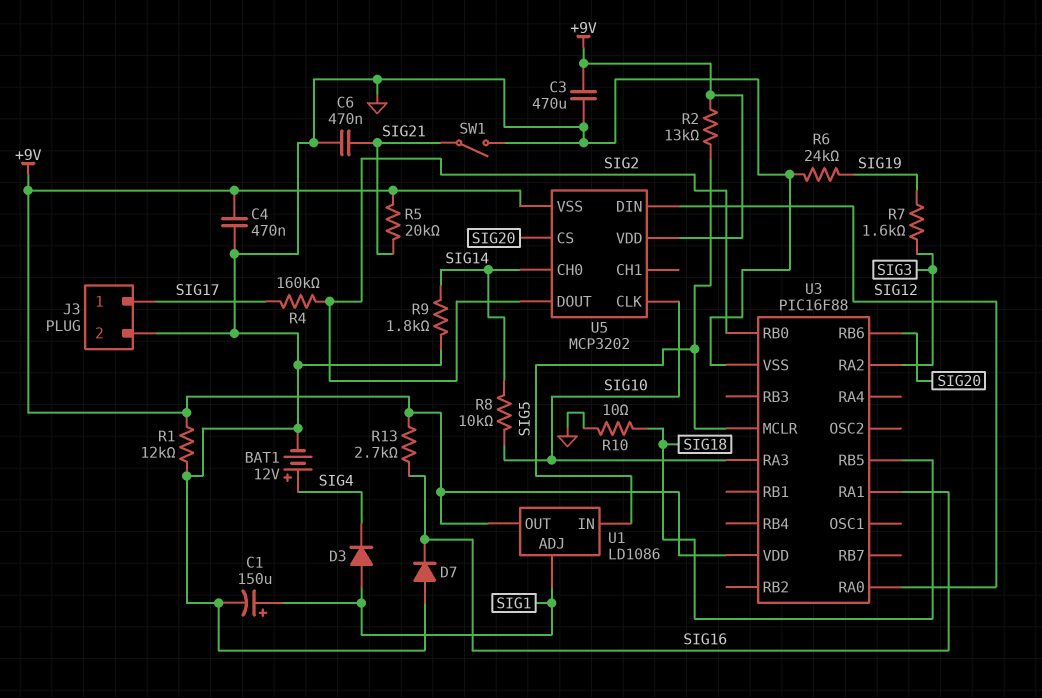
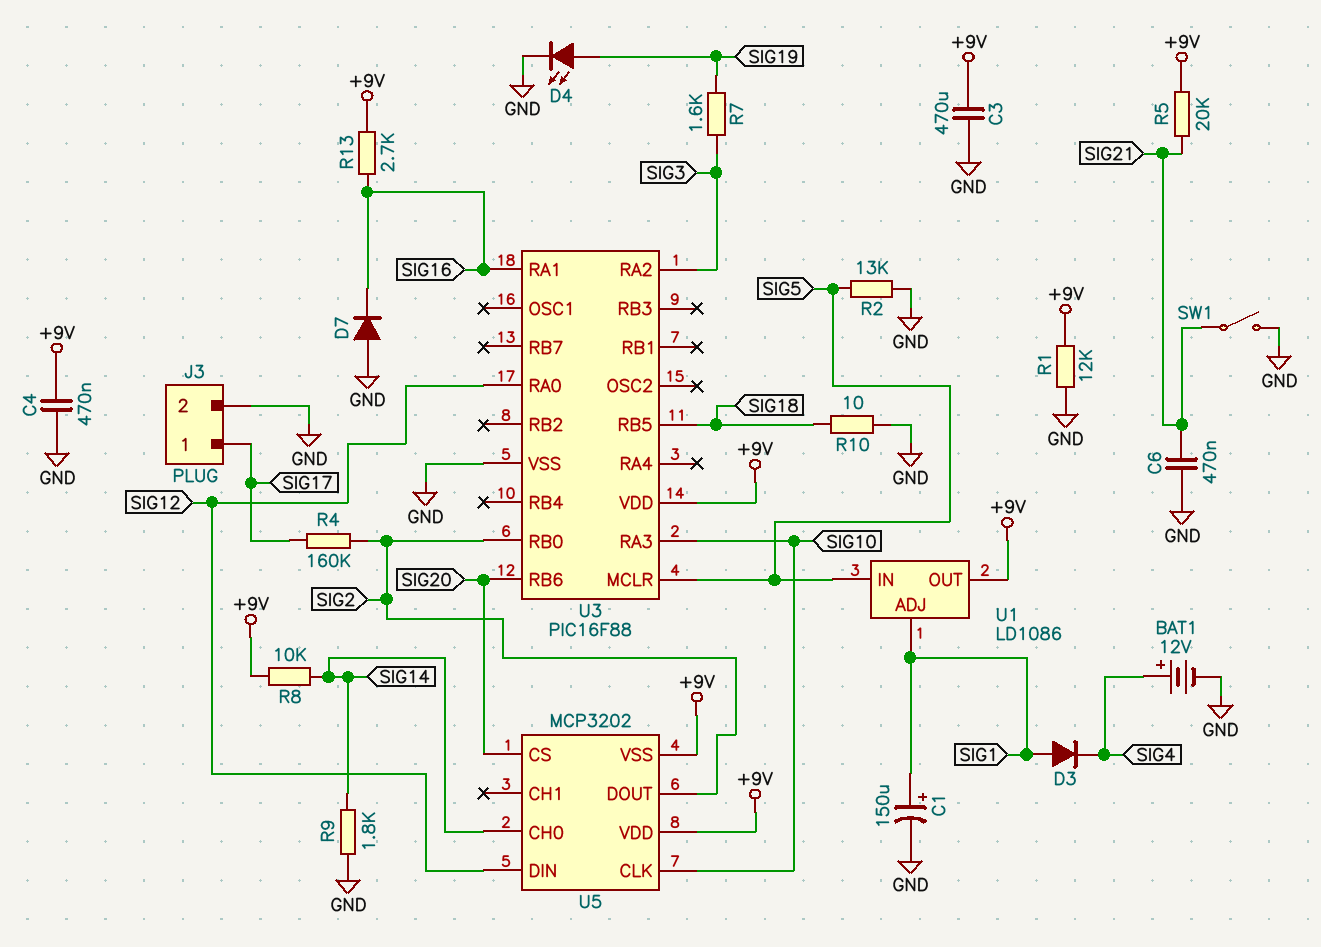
D4: none -> LED (A SIG19, K GND)
R2: 13k (+9V, SIG5) -> 13k (GND, SIG5)
R6: 24k (GND, SIG19) -> none
R8: 10k (SIG10, SIG14) -> 10k (+9V, SIG14)

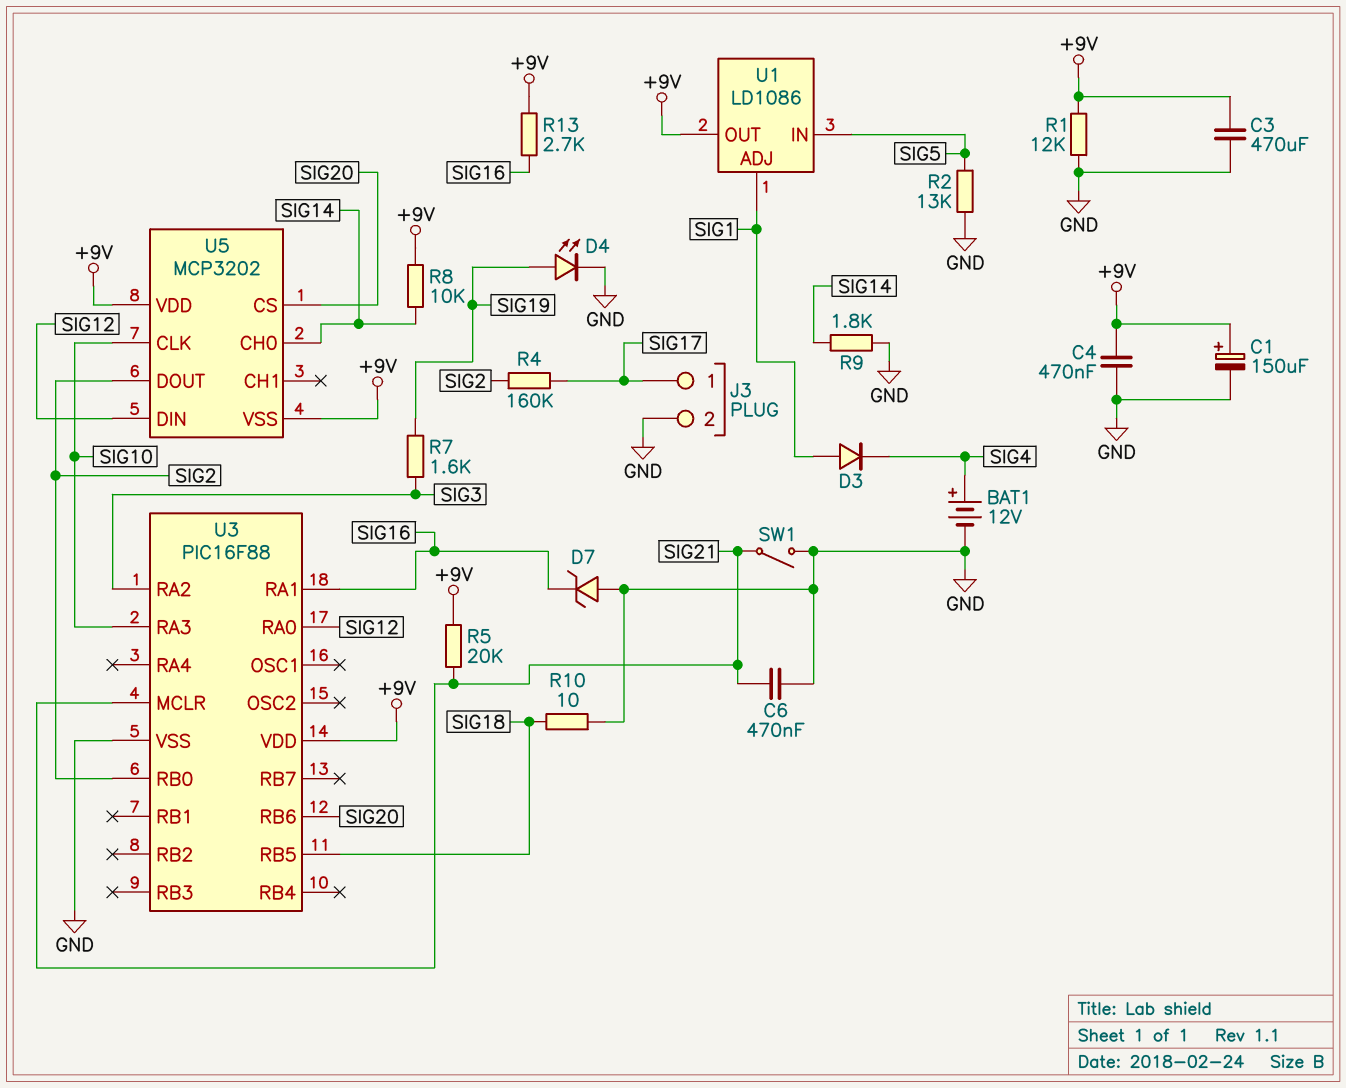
C1: 150uF (plus SIG1, minus GND) -> 150uF (plus +9V, minus GND)
D7: diode (A GND, K SIG16) -> zener (A GND, K SIG16)
U3 pin MCLR: SIG5 -> SIG21

